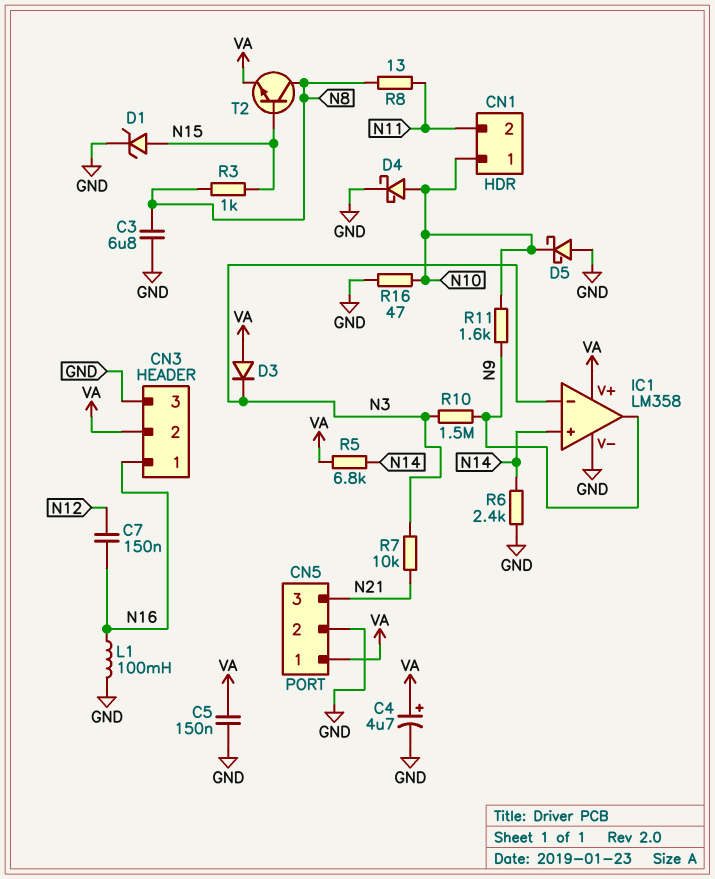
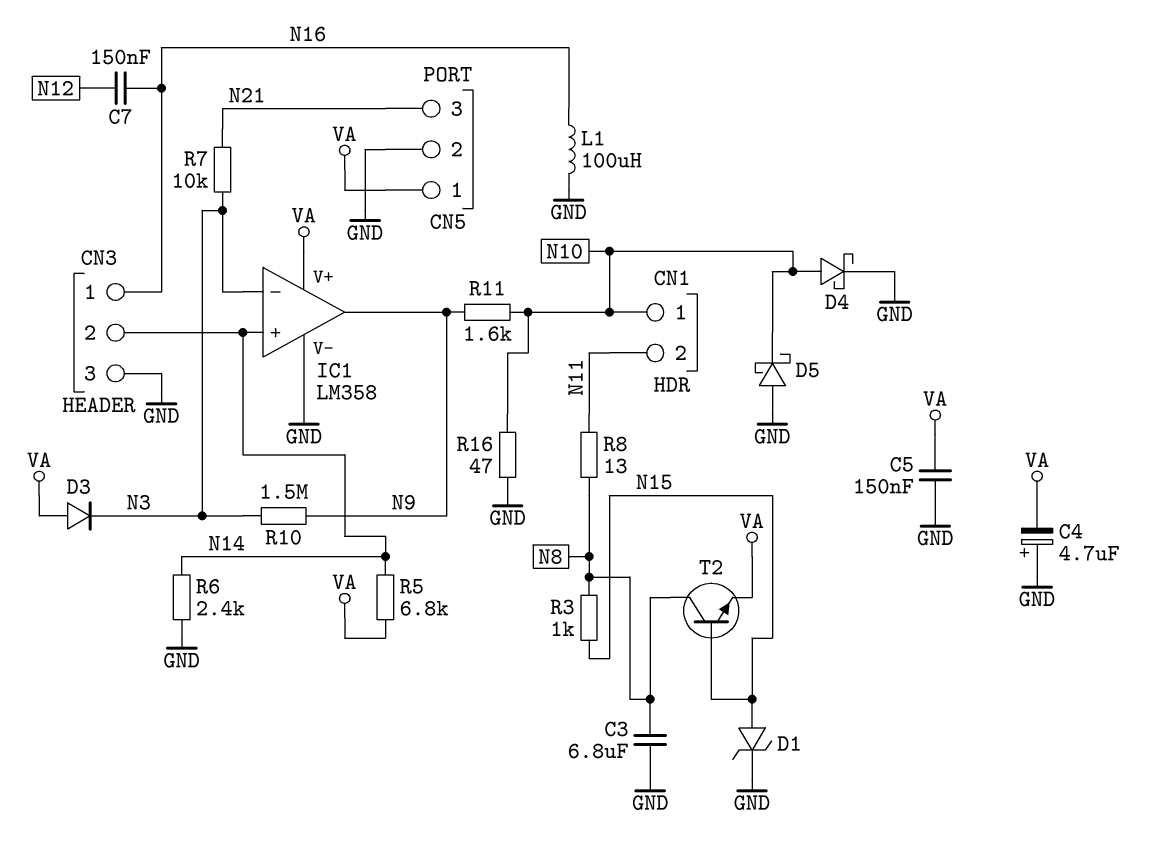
C4: 4.7uF (plus VA, minus GND) -> 4.7uF (plus GND, minus VA)
CN3 pin 2: VA -> N14
L1: 100mH (GND, N16) -> 100uH (GND, N16)

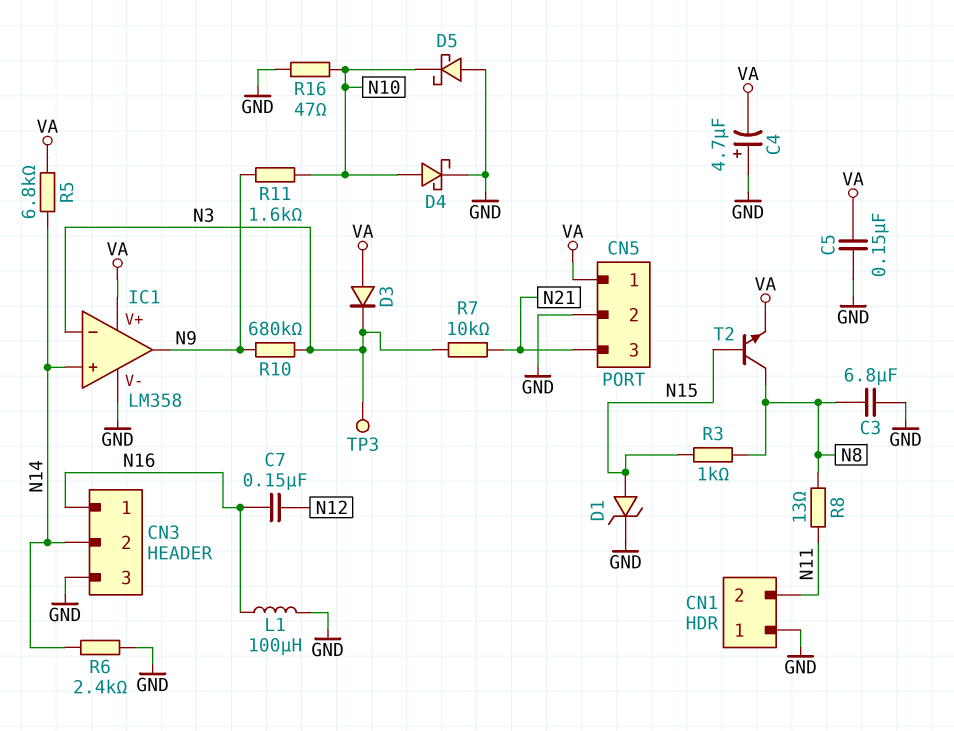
CN1 pin 1: N10 -> GND
R10: 1.5M (N3, N9) -> 680k (N3, N9)
TP3: none -> test point (N3)

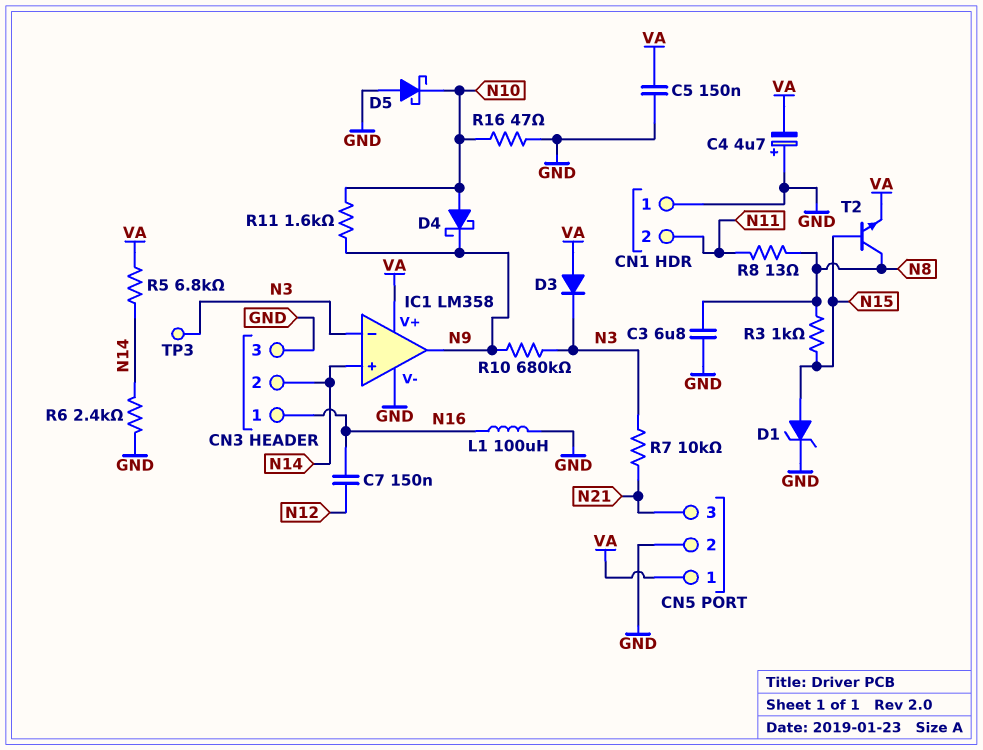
D4: schottky (A N10, K GND) -> schottky (A N10, K N9)

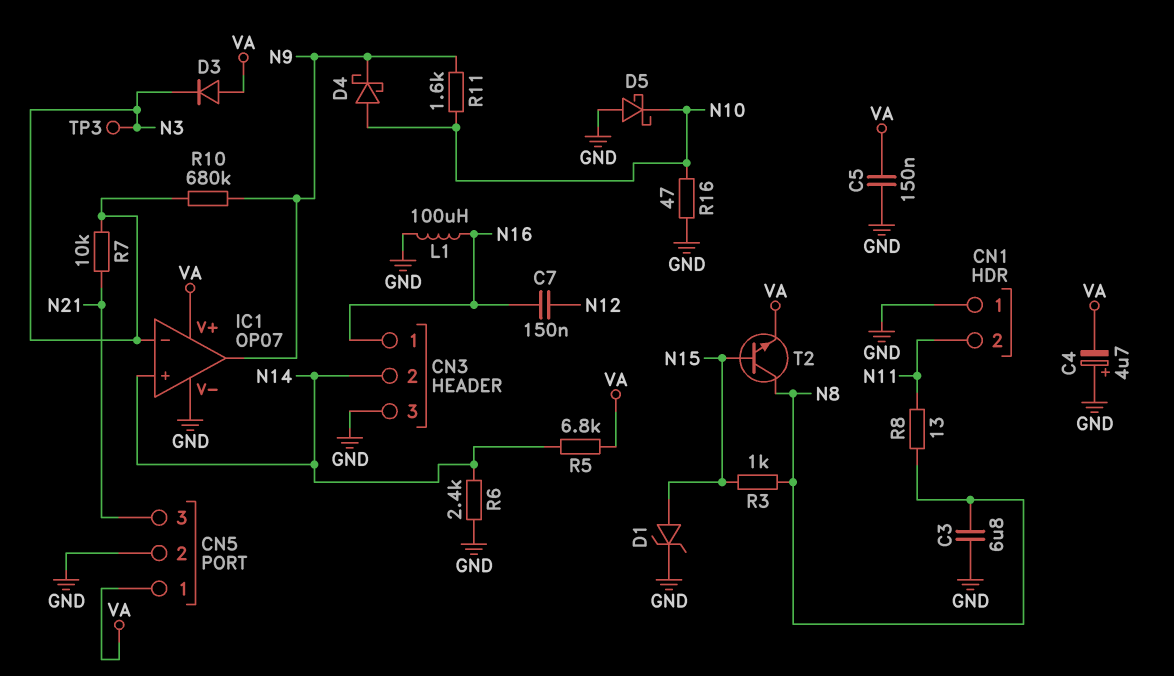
IC1: LM358 -> OP07

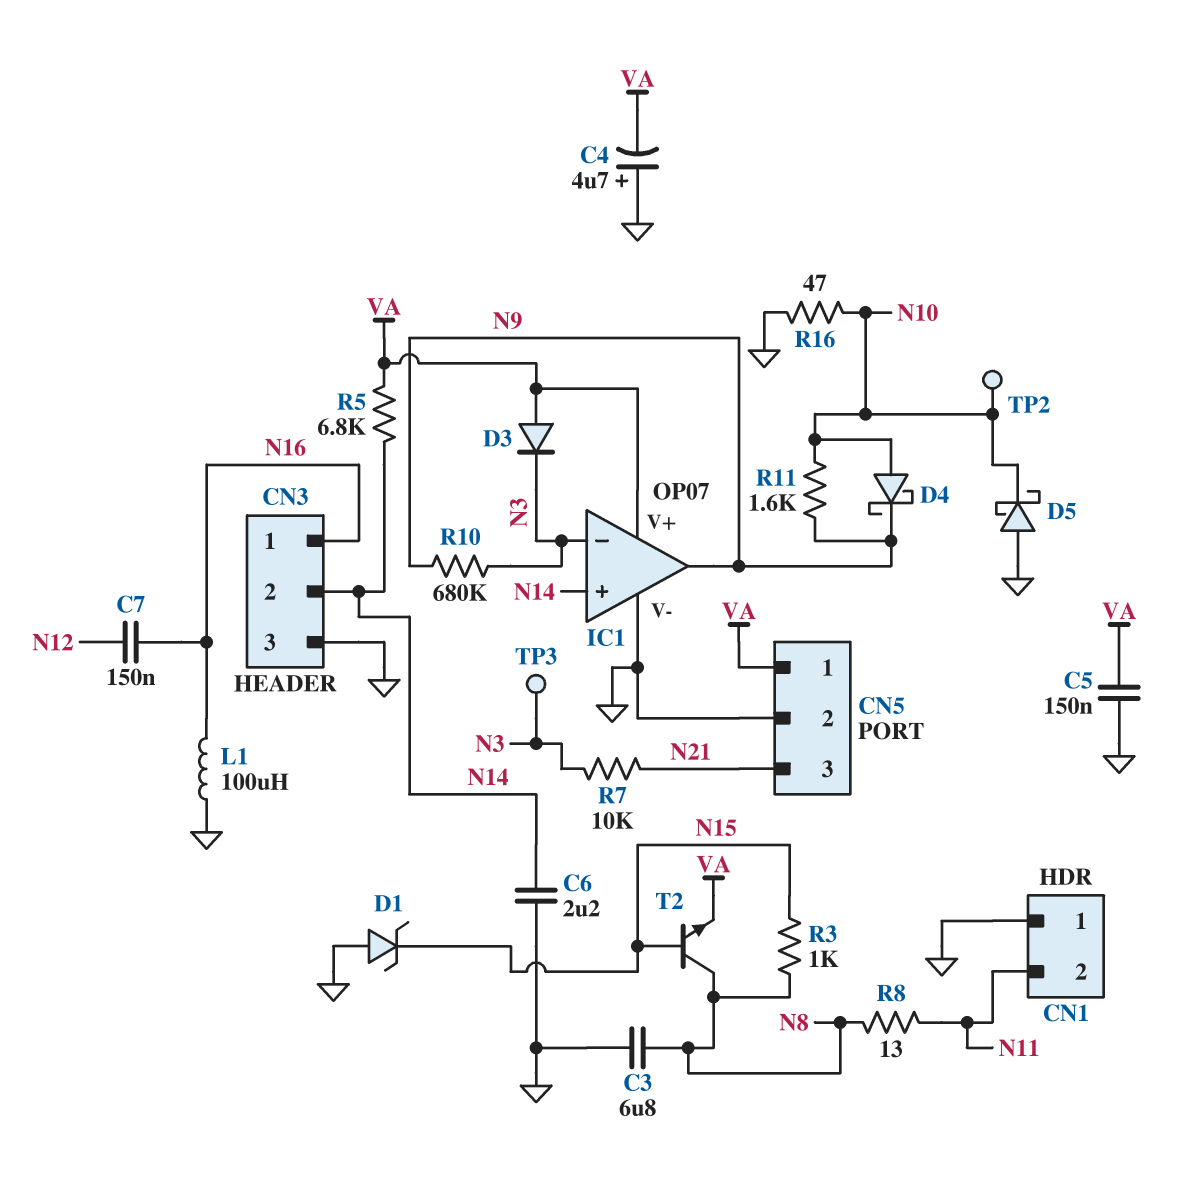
C6: none -> 2.2uF (GND, N14)
D1: zener (A N15, K GND) -> zener (A GND, K N15)
R6: 2.4k (GND, N14) -> none
TP2: none -> test point (N10)

